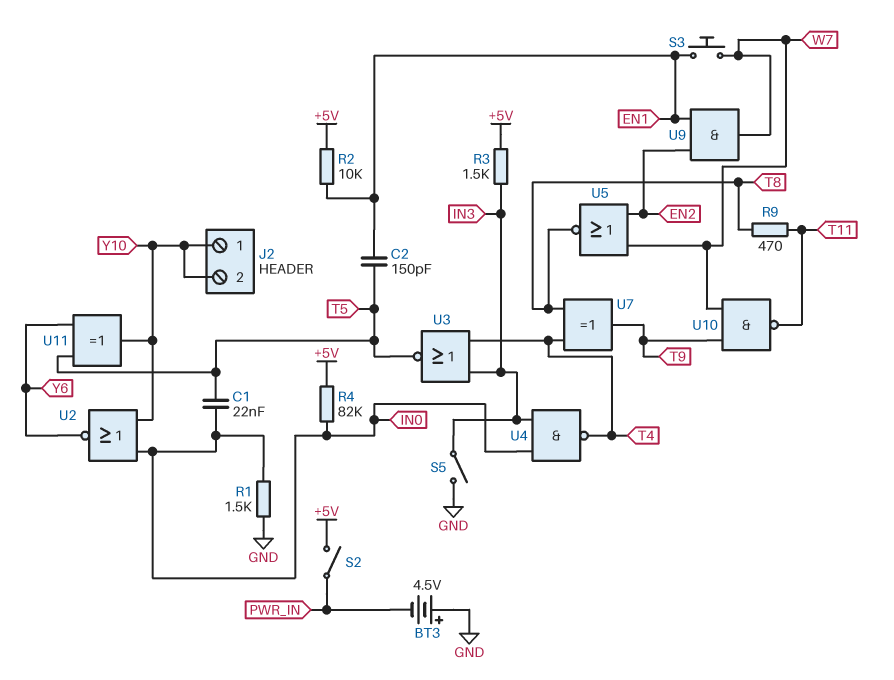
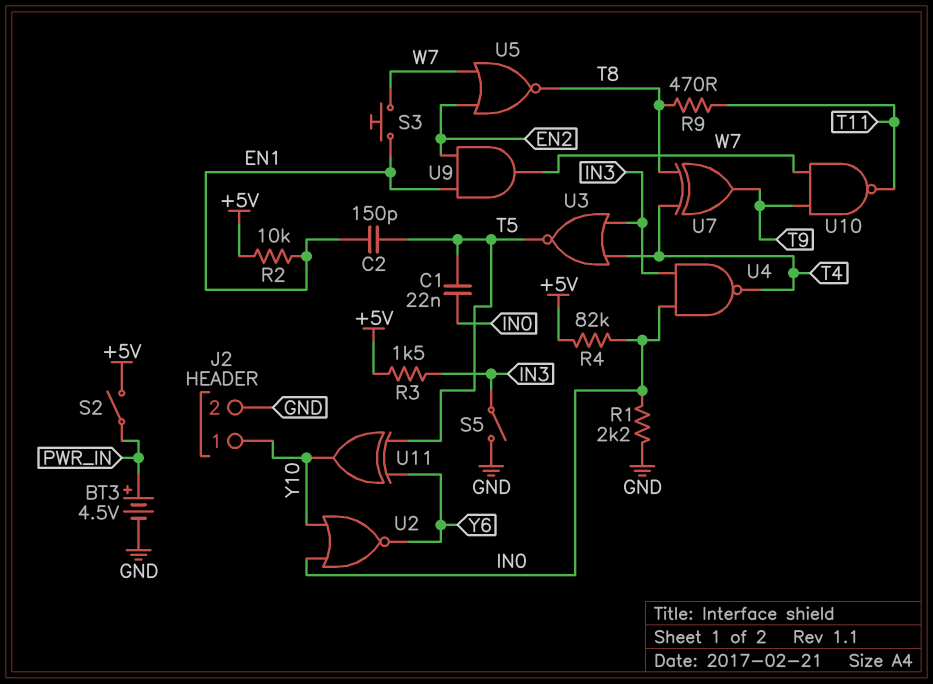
BT3: 4.5V (plus GND, minus PWR_IN) -> 4.5V (plus PWR_IN, minus GND)
J2 pin 2: Y10 -> GND
R1: 1.5k (GND, IN0) -> 2.2k (GND, IN0)

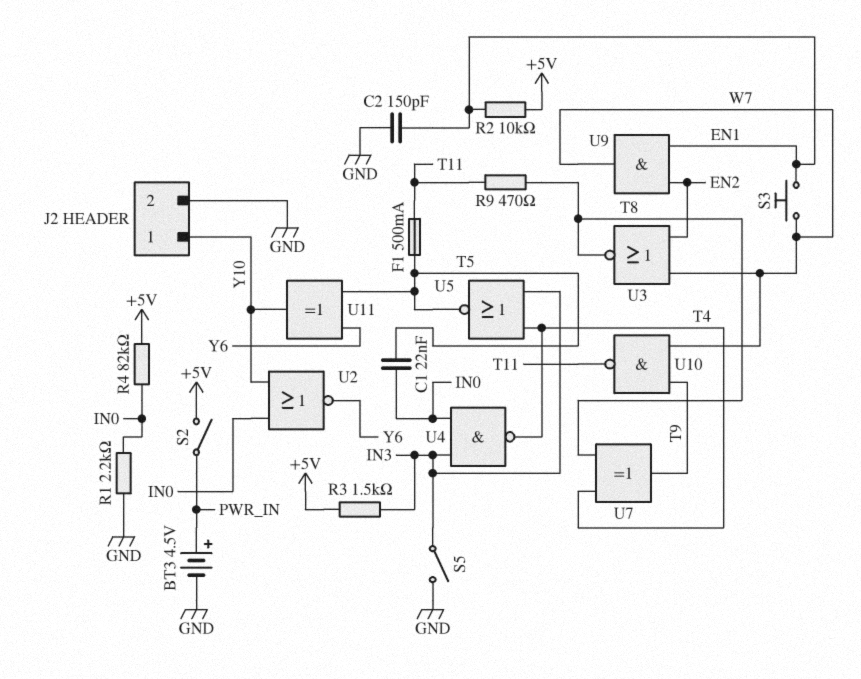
C2: 150pF (EN1, T5) -> 150pF (EN1, GND)
F1: none -> 500mA (T5, T11)
U3: NOR (in IN3, in T4, out T5) -> NOR (in EN2, in W7, out T8)
U5: NOR (in EN2, in W7, out T8) -> NOR (in IN3, in T4, out T5)

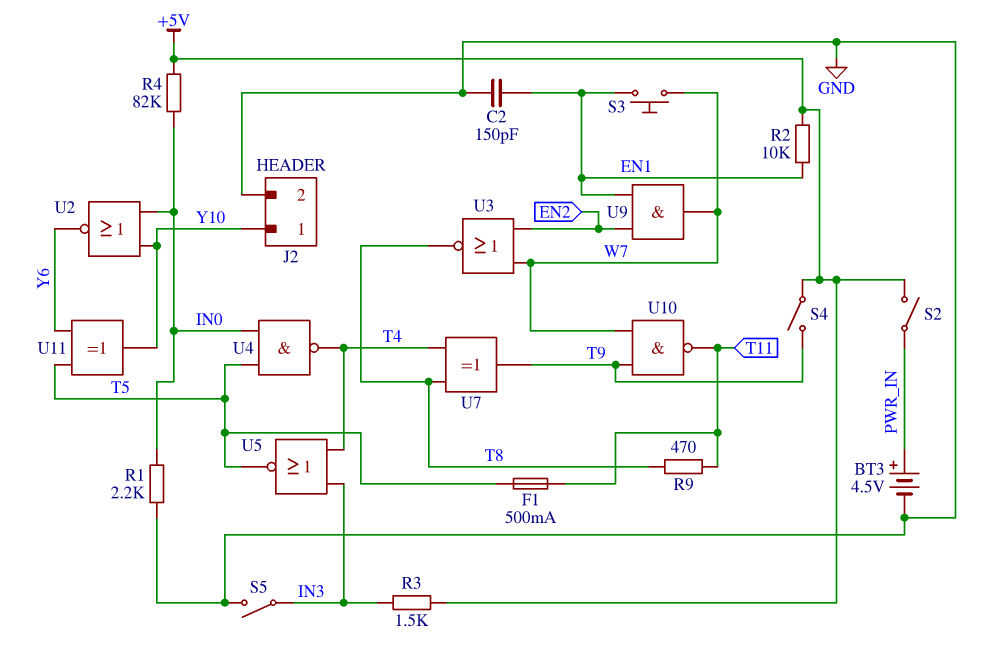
C1: 22nF (IN0, T5) -> none
S4: none -> switch (+5V, T9)
U4: NAND (in IN0, in IN3, out T4) -> NAND (in IN0, in T5, out T4)

